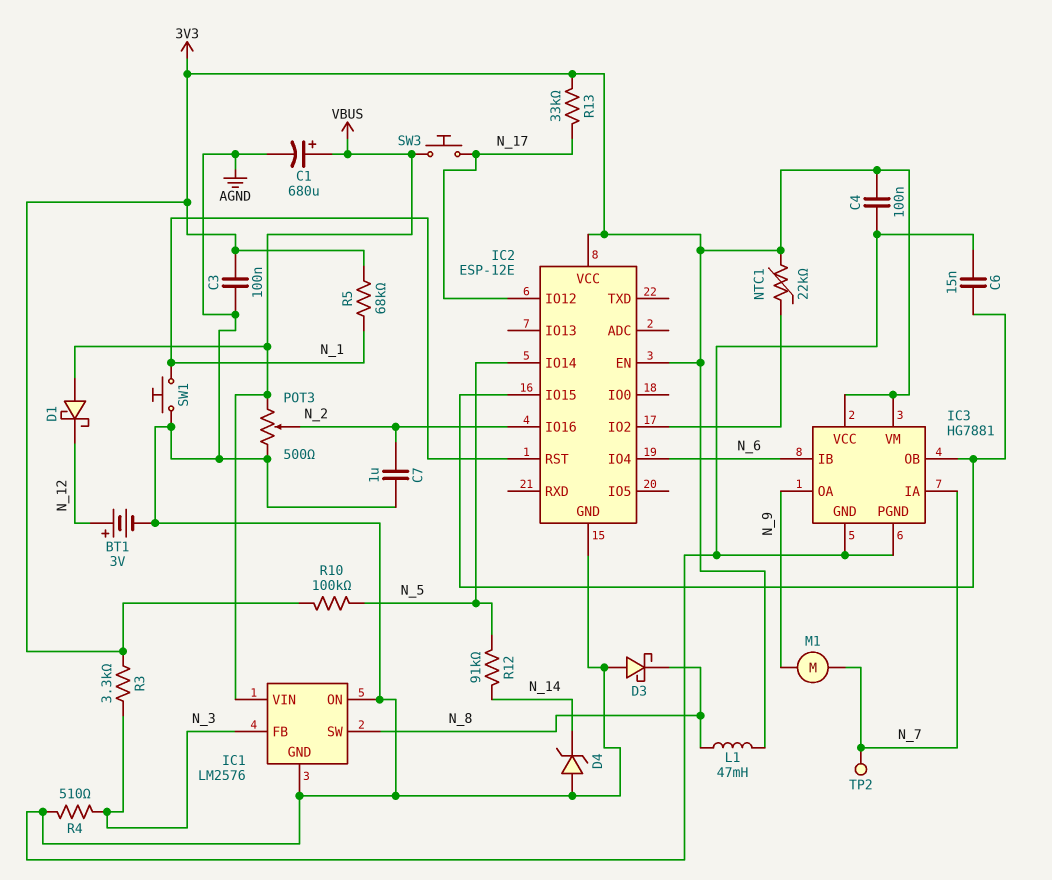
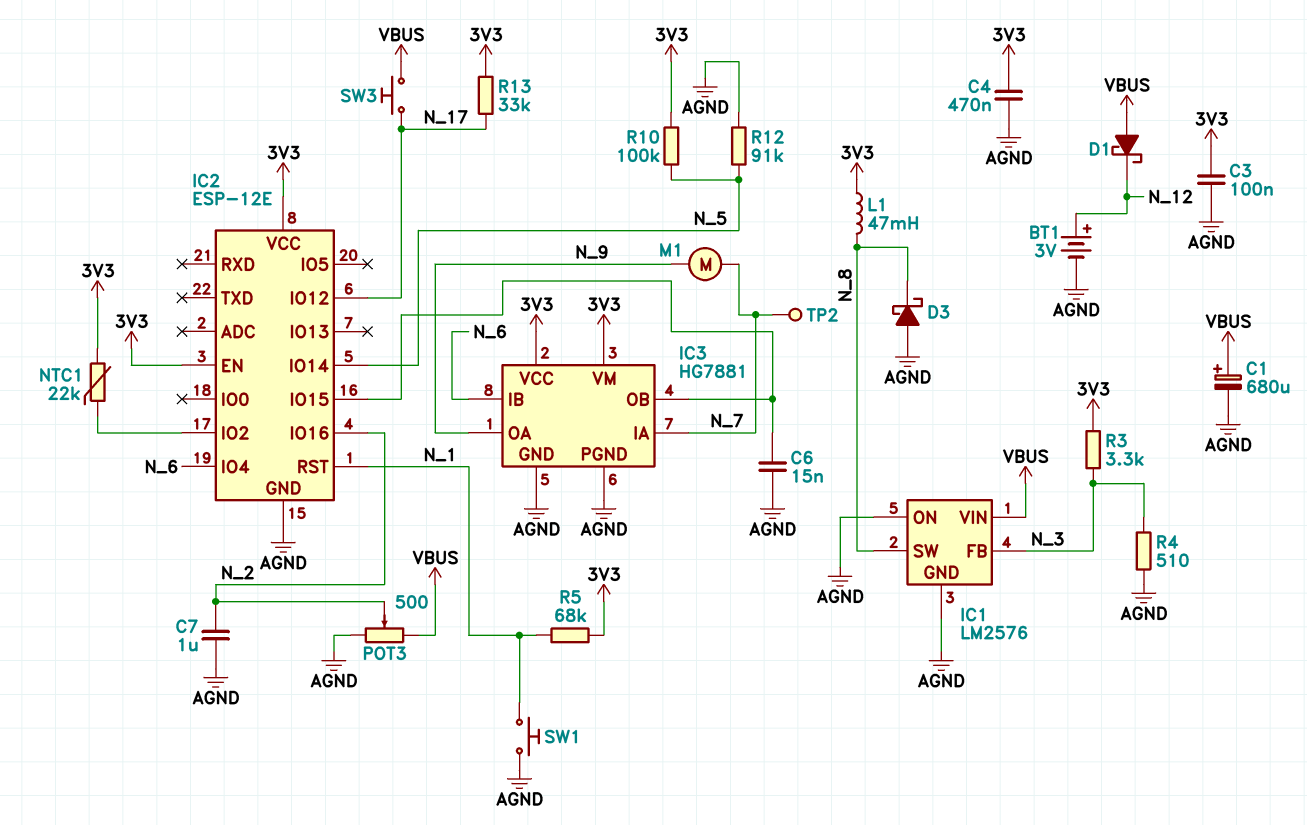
C4: 100nF (3V3, AGND) -> 470nF (3V3, AGND)
D4: zener (A AGND, K N_14) -> none
R12: 91k (N_5, N_14) -> 91k (AGND, N_5)

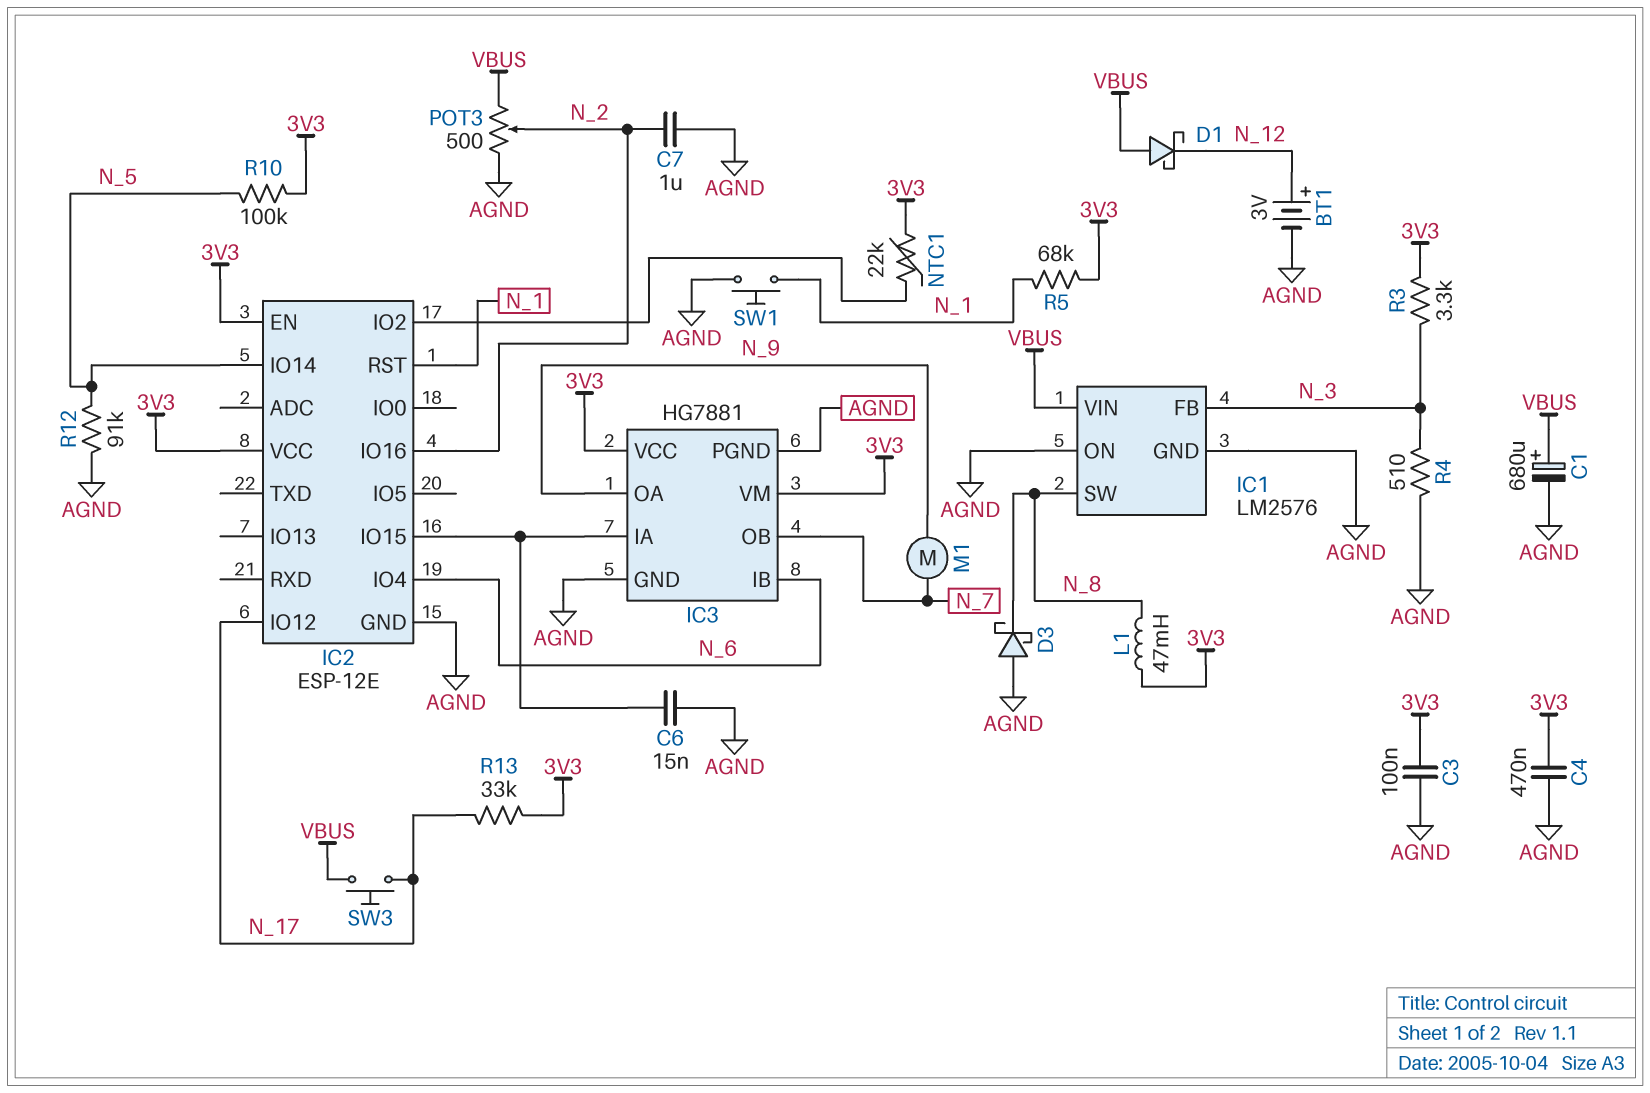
IC3 pin IA: N_7 -> IC2/IO15
IC3 pin OB: IC2/IO15 -> N_7
TP2: test point (N_7) -> none

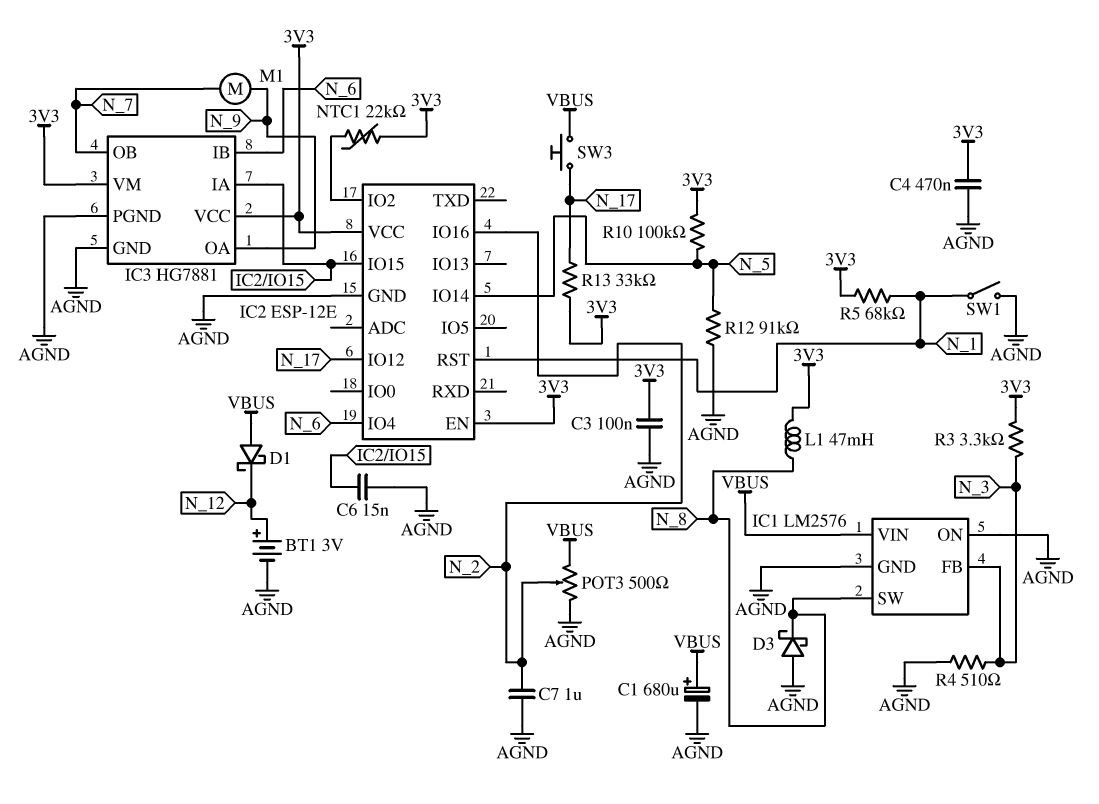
SW1: button (AGND, N_1) -> switch (AGND, N_1)

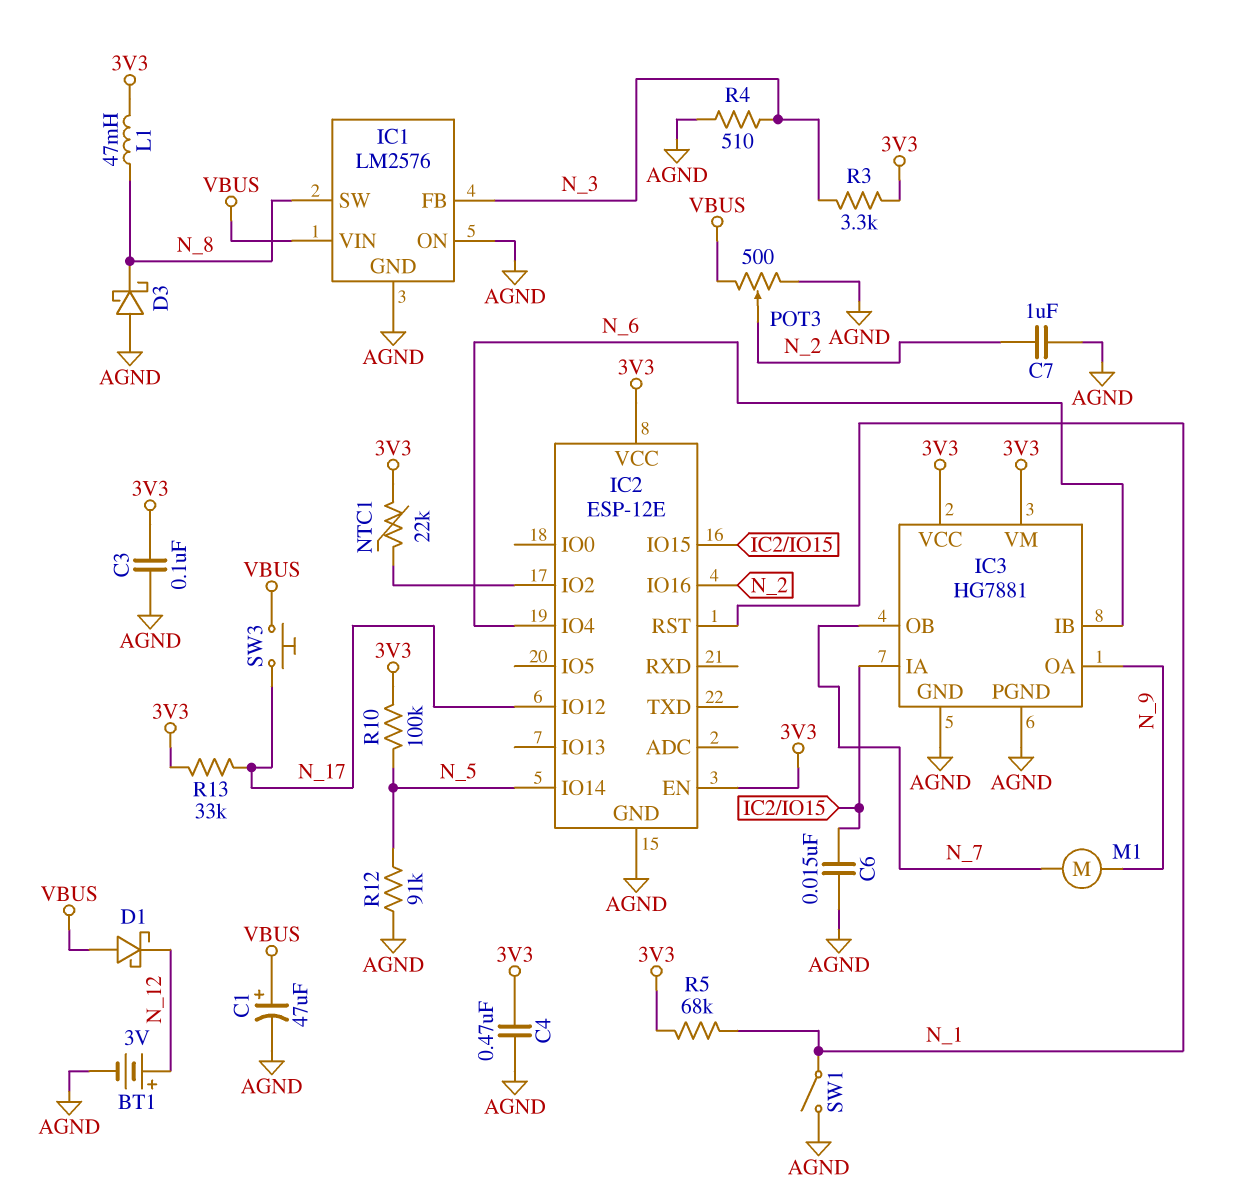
C1: 680uF (plus VBUS, minus AGND) -> 47uF (plus VBUS, minus AGND)

